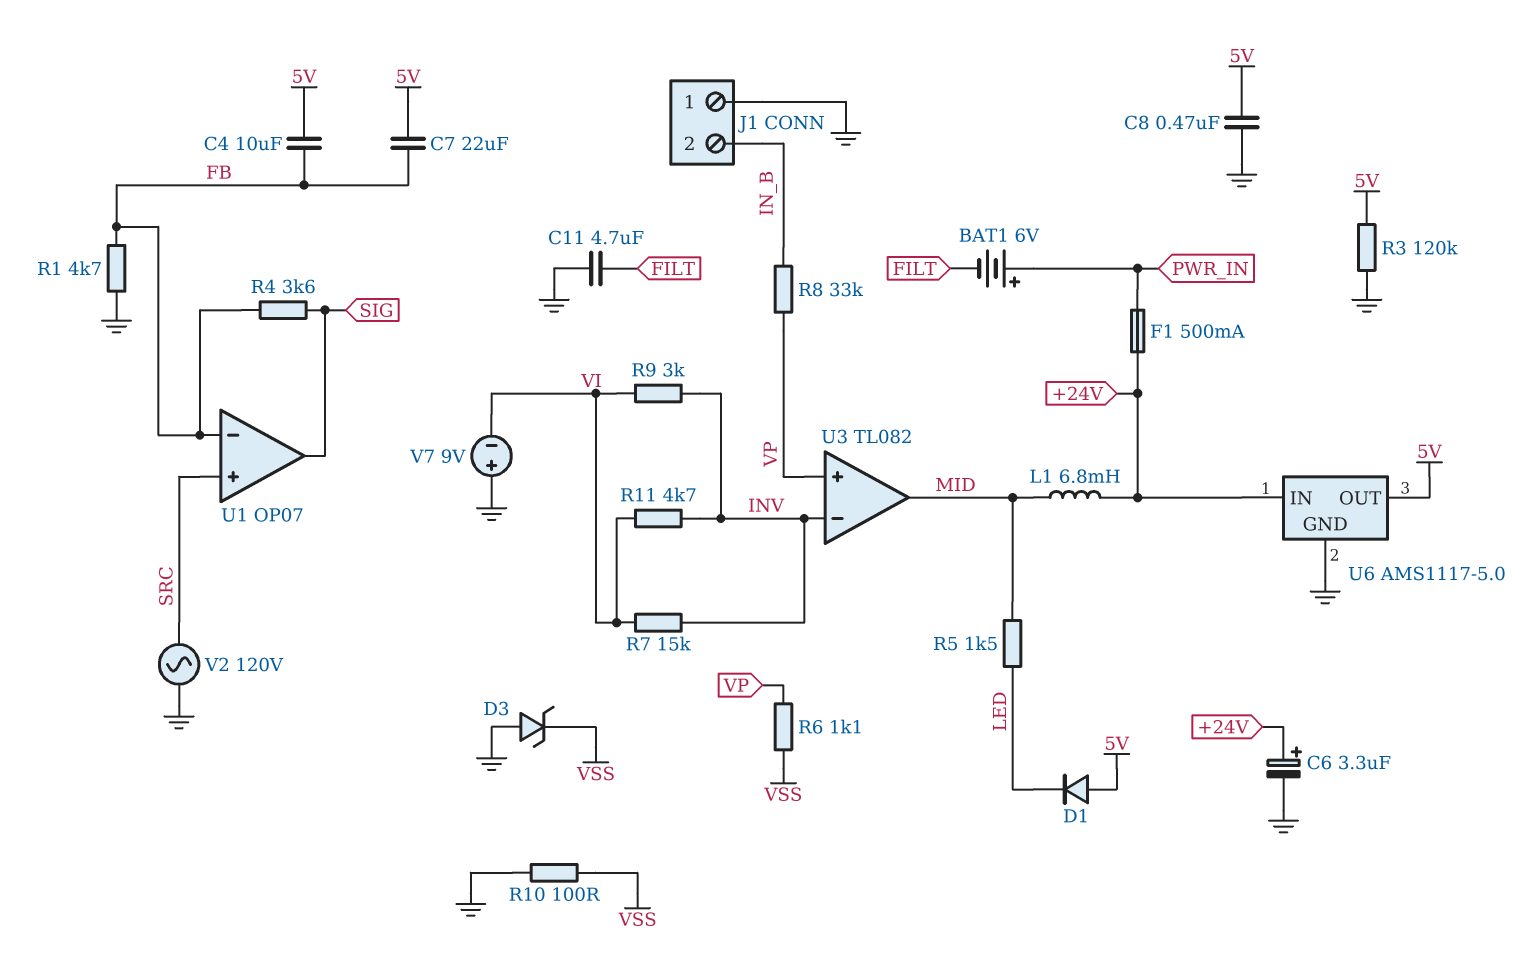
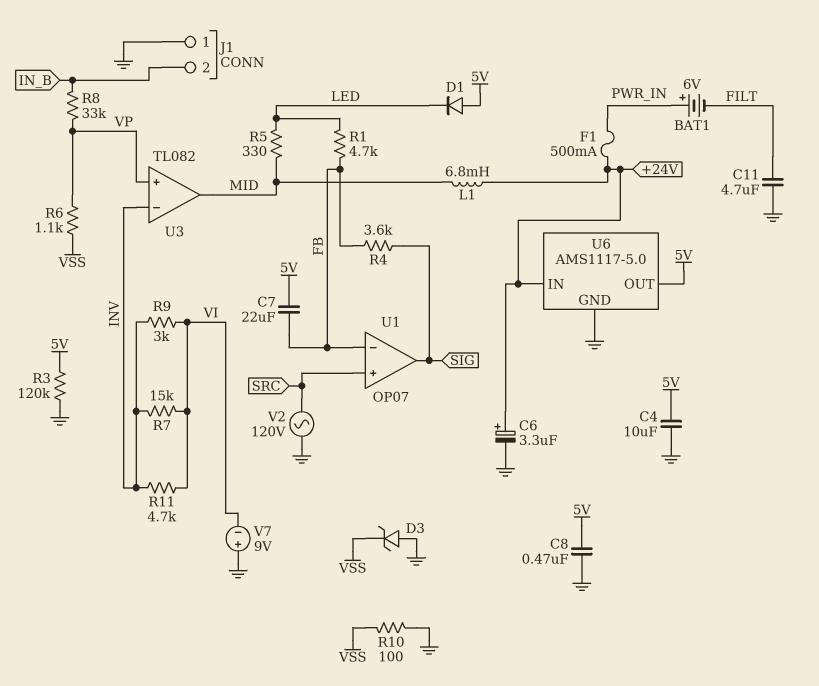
C4: 10uF (5V, FB) -> 10uF (5V, GND)
R1: 4.7k (FB, GND) -> 4.7k (FB, LED)
R5: 1.5k (LED, MID) -> 330 (LED, MID)

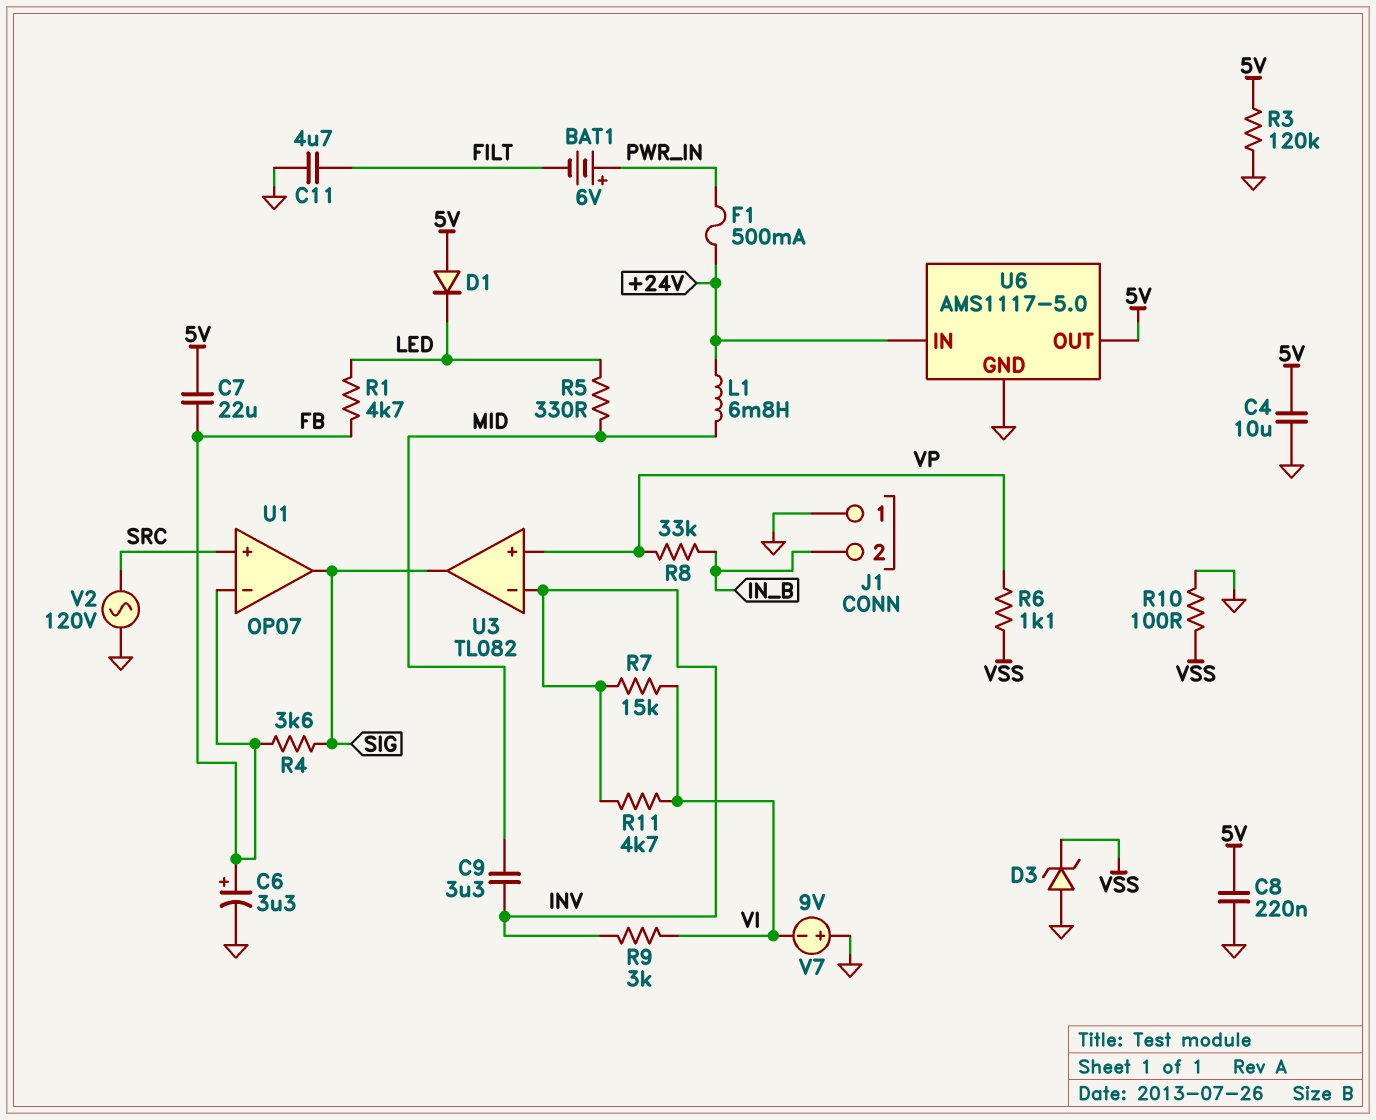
C6: 3.3uF (plus +24V, minus GND) -> 3.3uF (plus FB, minus GND)
C8: 470nF (5V, GND) -> 220nF (5V, GND)
C9: none -> 3.3uF (INV, MID)
U3 pin out: MID -> SIG

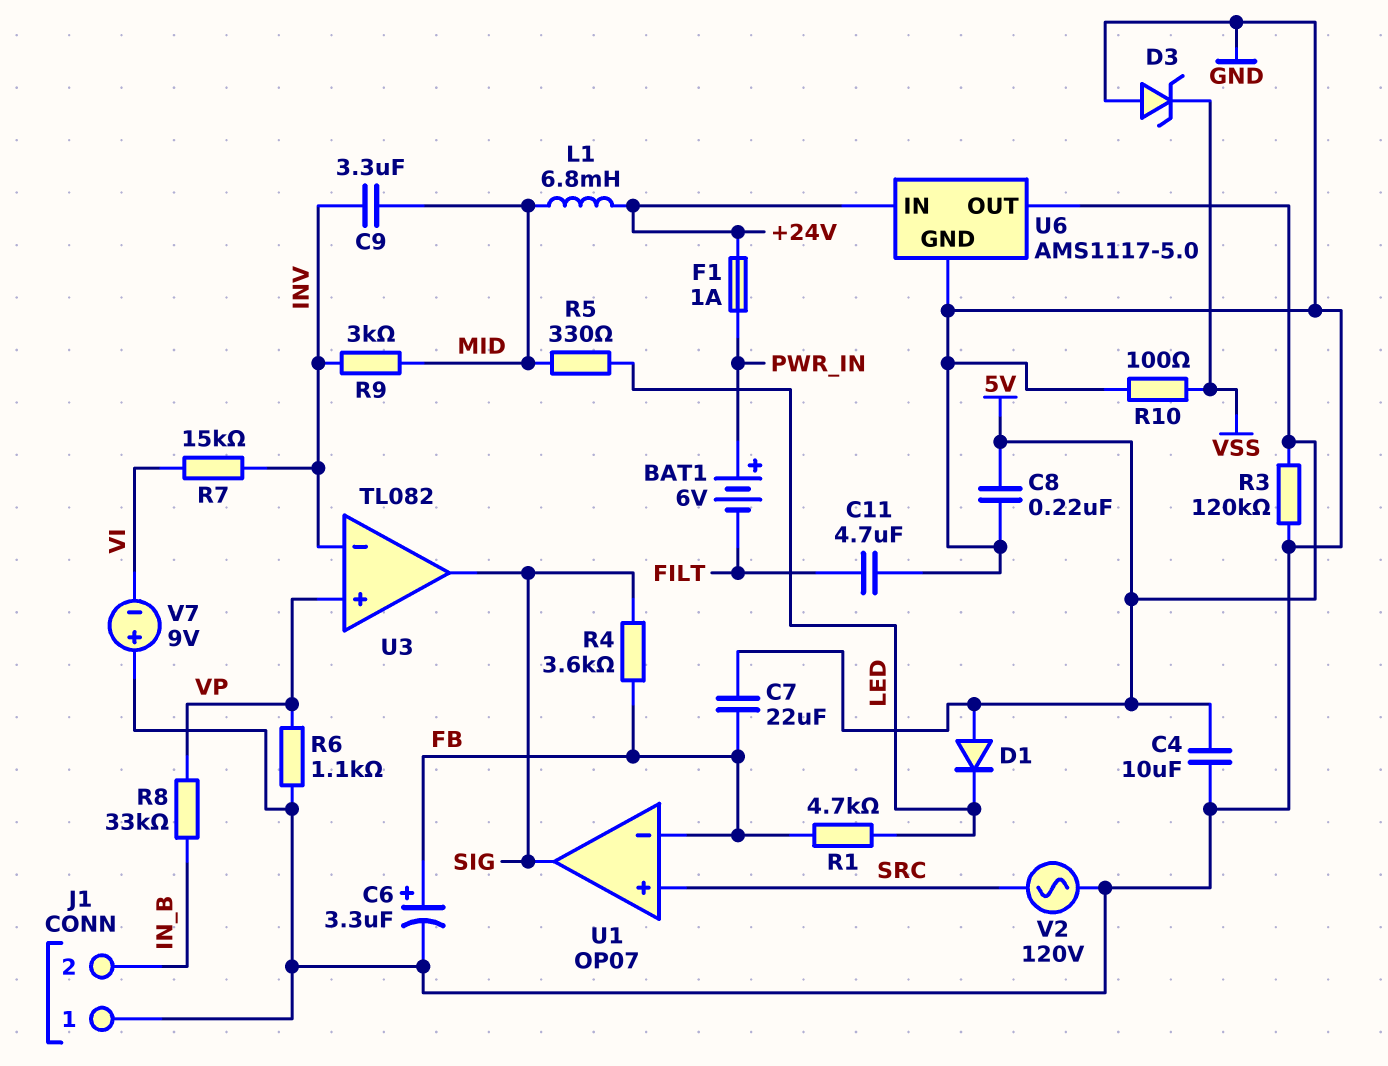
F1: 500mA (+24V, PWR_IN) -> 1A (+24V, PWR_IN)
R6: 1.1k (VP, VSS) -> 1.1k (GND, VP)
R9: 3k (INV, VI) -> 3k (INV, MID)
R11: 4.7k (INV, VI) -> none

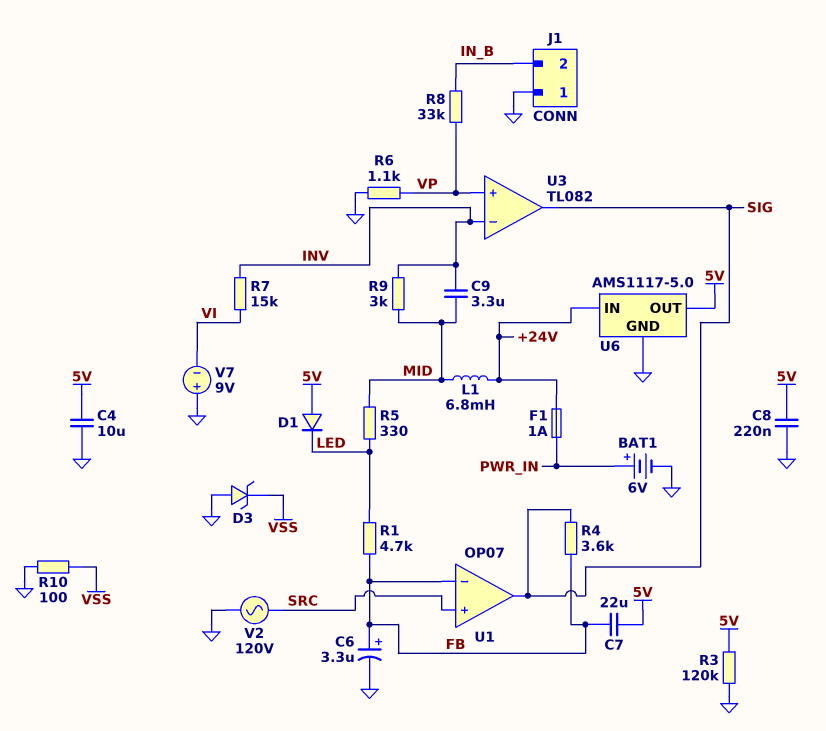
BAT1: 6V (plus PWR_IN, minus FILT) -> 6V (plus PWR_IN, minus GND)
C11: 4.7uF (FILT, GND) -> none

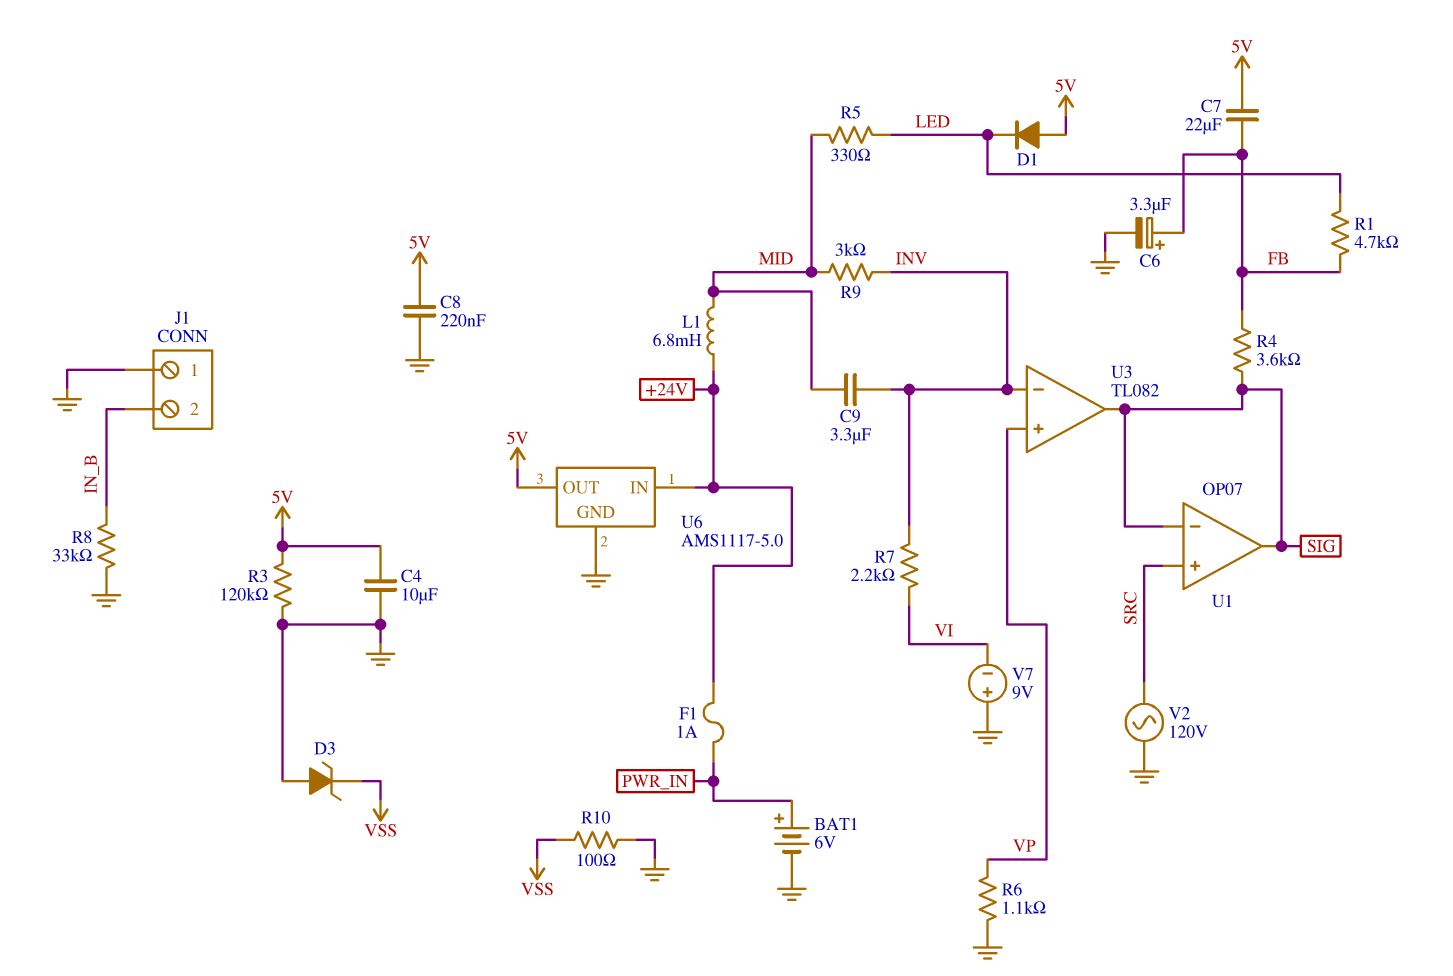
R7: 15k (INV, VI) -> 2.2k (INV, VI)
R8: 33k (IN_B, VP) -> 33k (GND, IN_B)
U1 pin in-: FB -> SIG

